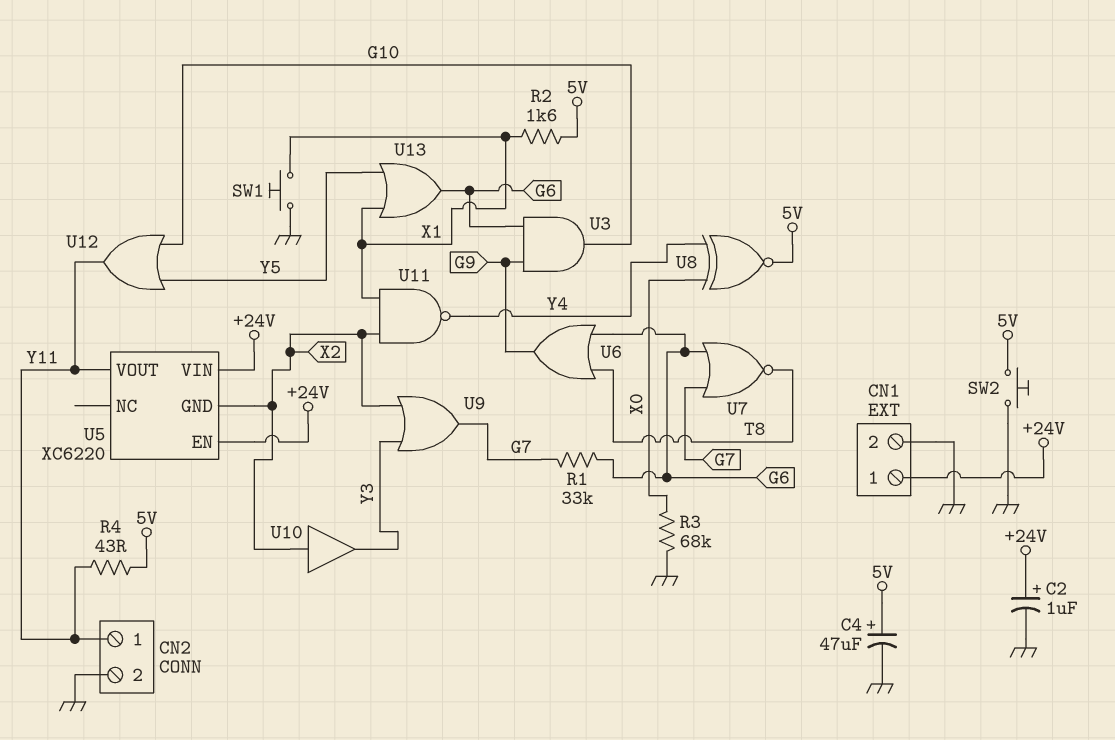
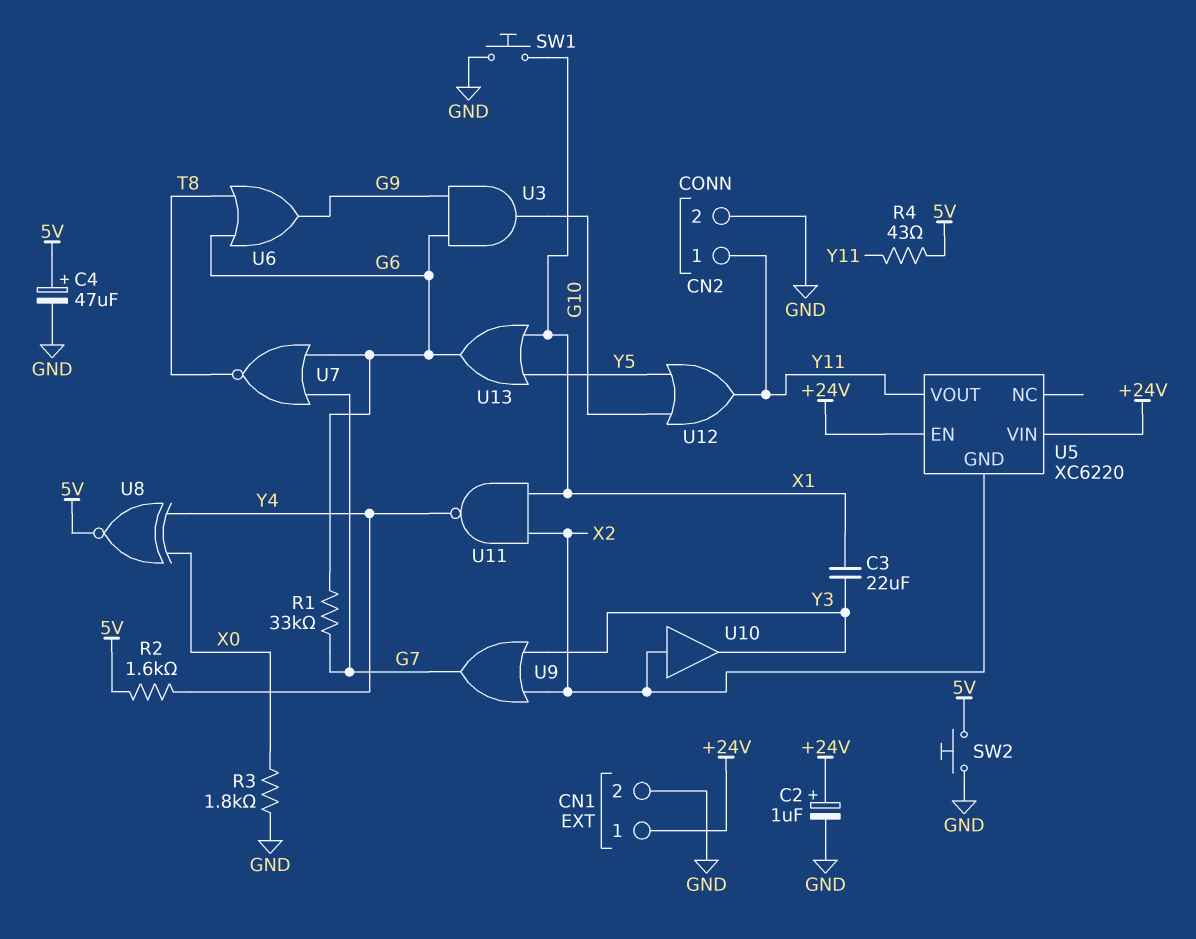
C3: none -> 22uF (X1, Y3)
R2: 1.6k (5V, X1) -> 1.6k (5V, Y4)
R3: 68k (GND, X0) -> 1.8k (GND, X0)

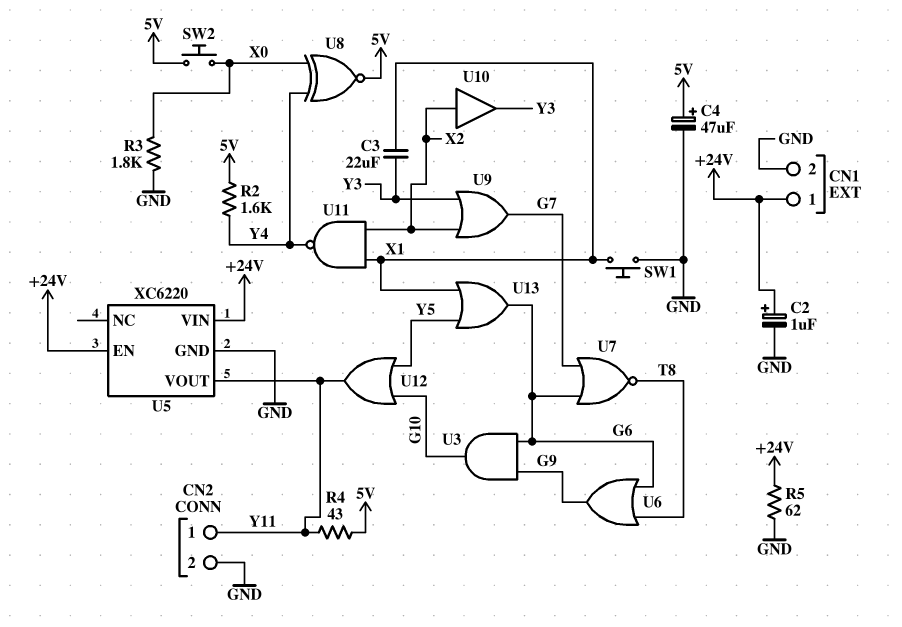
R1: 33k (G6, G7) -> none
R5: none -> 62 (+24V, GND)
SW2: button (5V, GND) -> button (5V, X0)
U5 pin GND: X2 -> GND

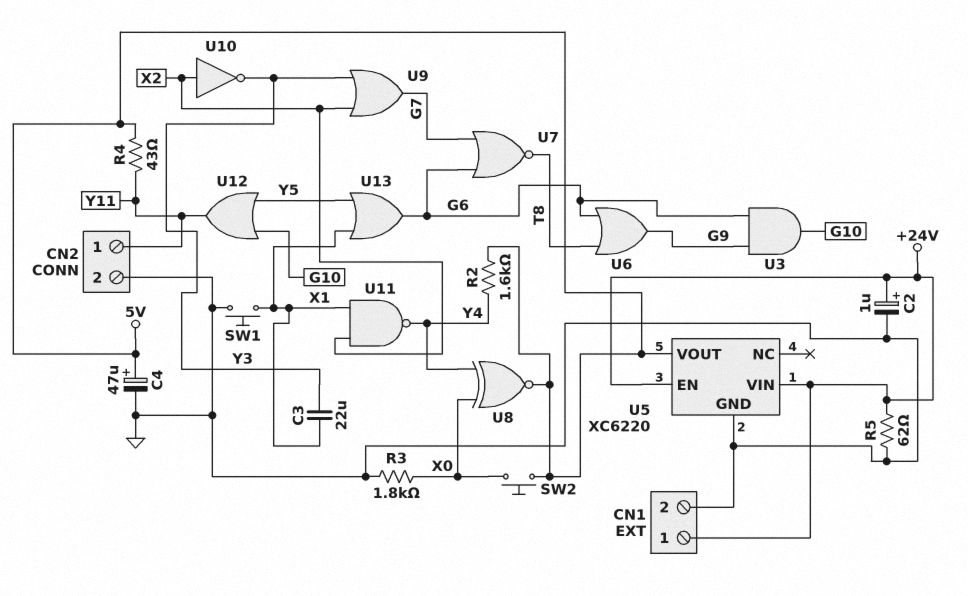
U5 pin VOUT: Y11 -> 5V
U10: buffer (in X2, out Y3) -> NOT (in X2, out Y3)

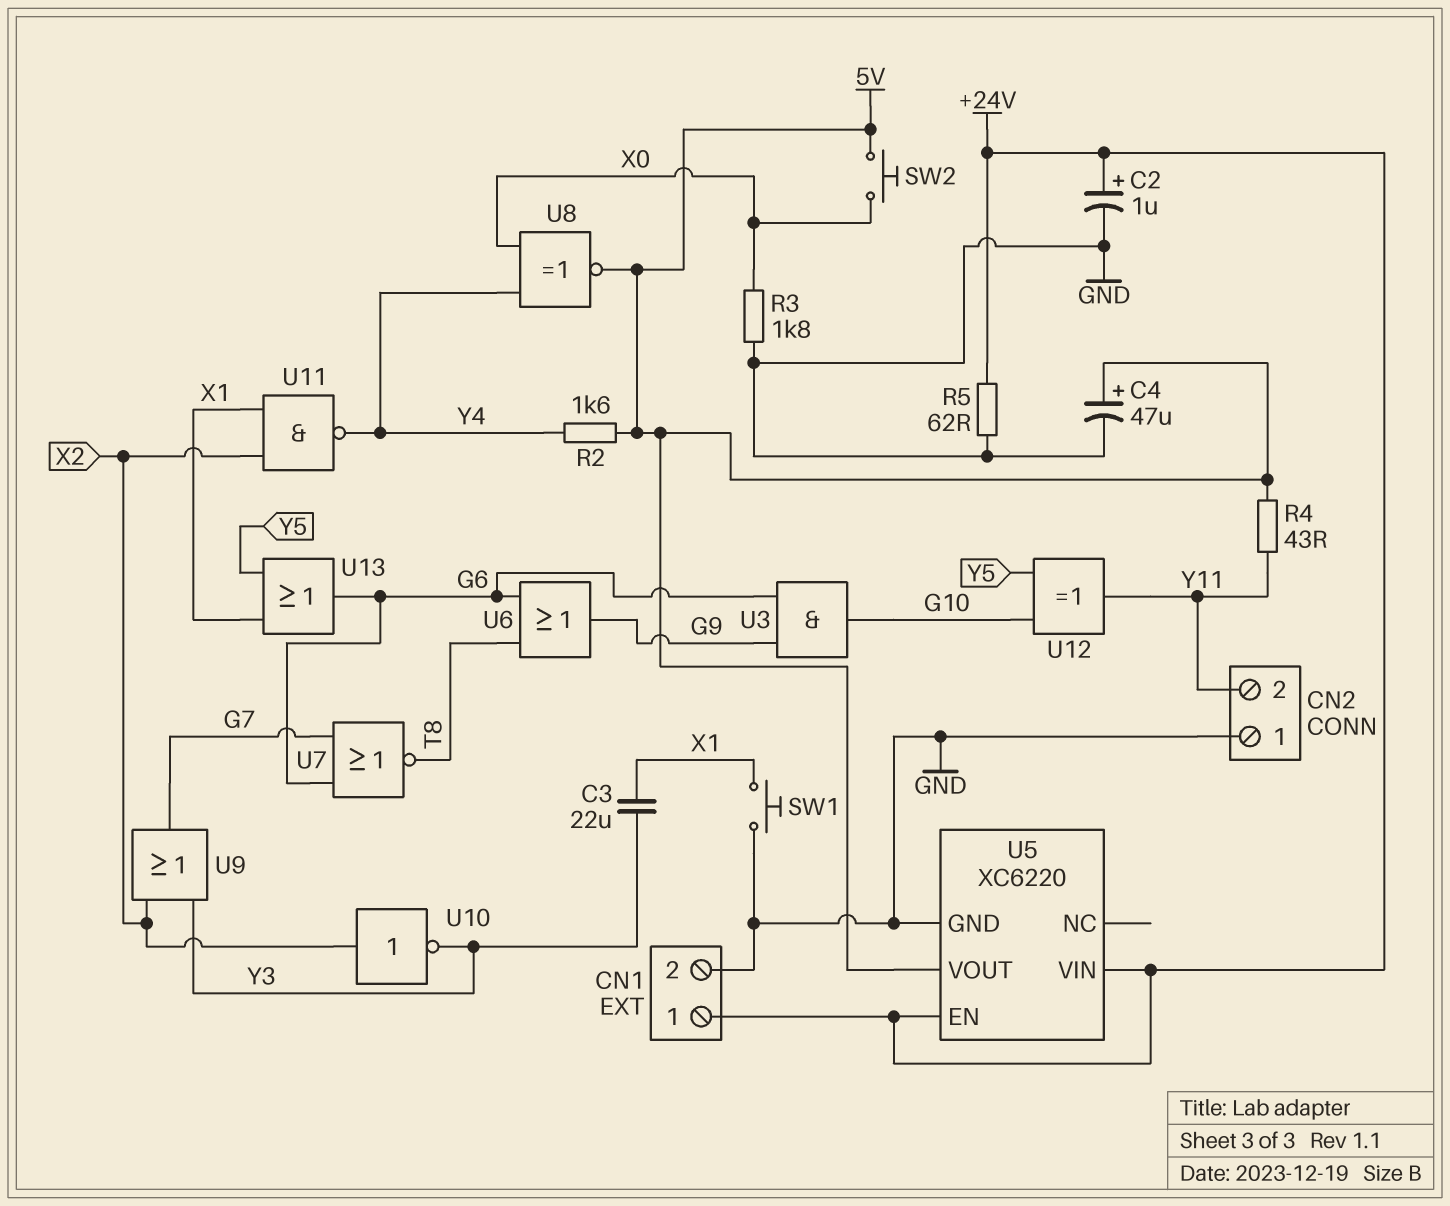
CN2 pin 1: Y11 -> GND
CN2 pin 2: GND -> Y11
U12: OR (in G10, in Y5, out Y11) -> XOR (in G10, in Y5, out Y11)

